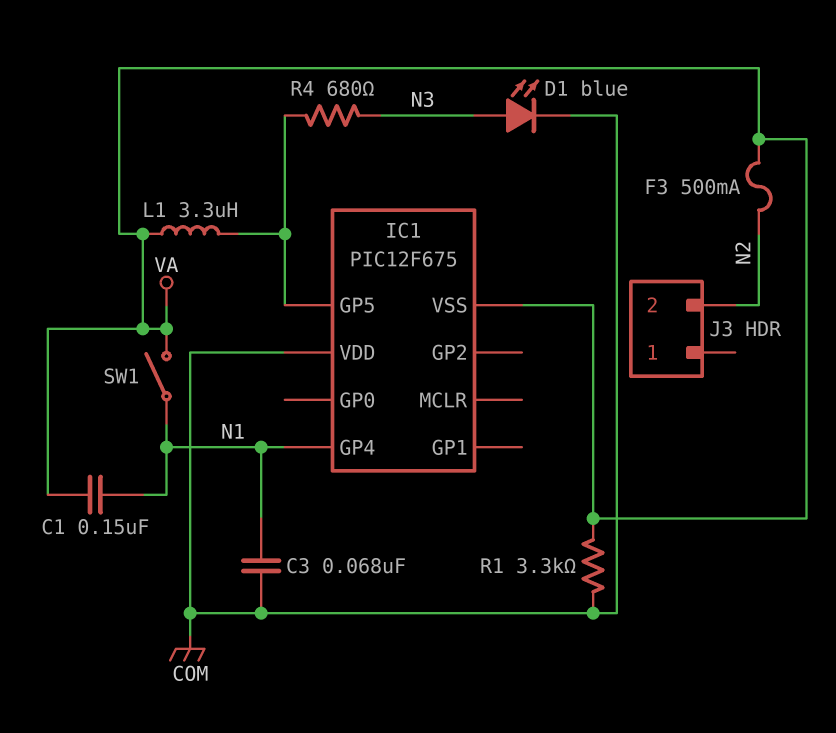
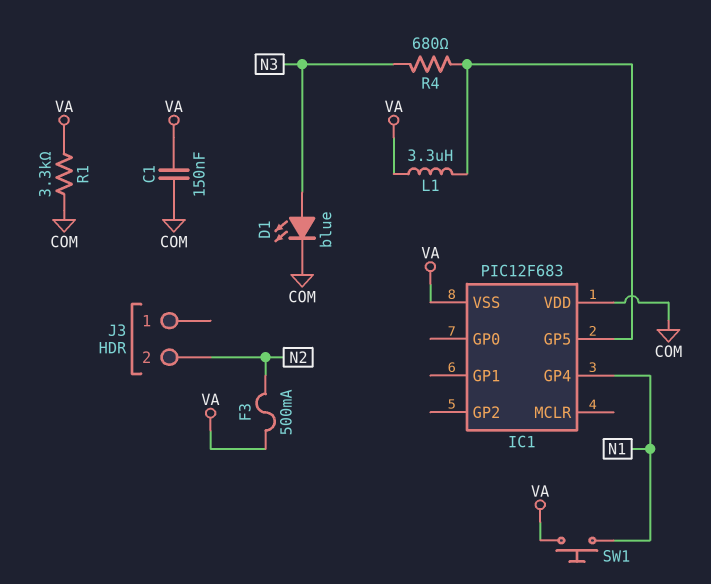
C1: 150nF (N1, VA) -> 150nF (COM, VA)
C3: 68nF (COM, N1) -> none
IC1: PIC12F675 -> PIC12F683
SW1: switch (N1, VA) -> button (N1, VA)

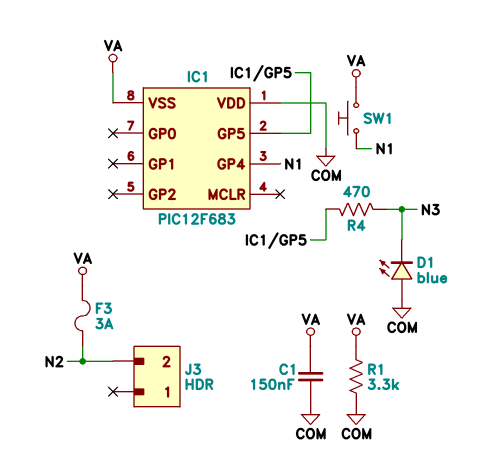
D1: LED blue (A N3, K COM) -> LED blue (A COM, K N3)
F3: 500mA (N2, VA) -> 3A (N2, VA)
L1: 3.3uH (IC1/GP5, VA) -> none
R4: 680 (IC1/GP5, N3) -> 470 (IC1/GP5, N3)

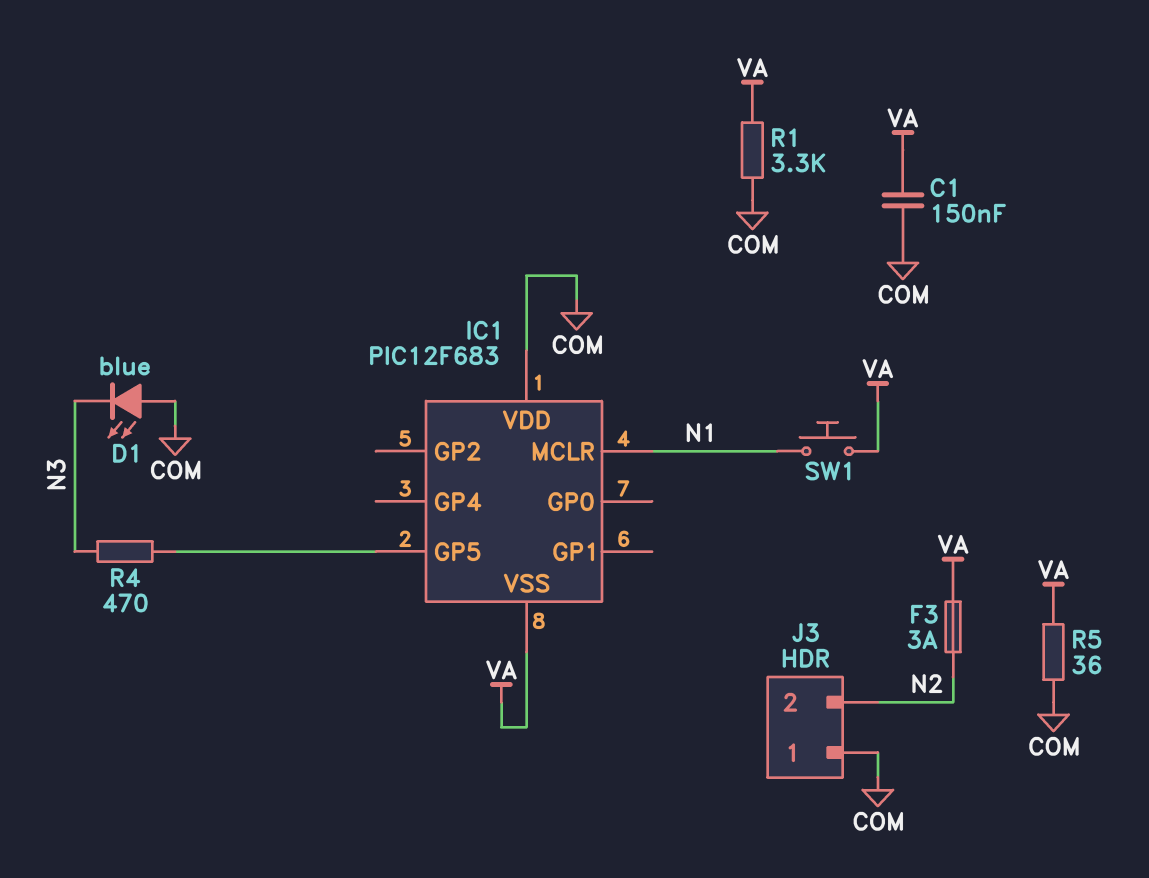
IC1 pin GP4: N1 -> none
IC1 pin MCLR: none -> N1
J3 pin 1: none -> COM
R5: none -> 36 (COM, VA)

